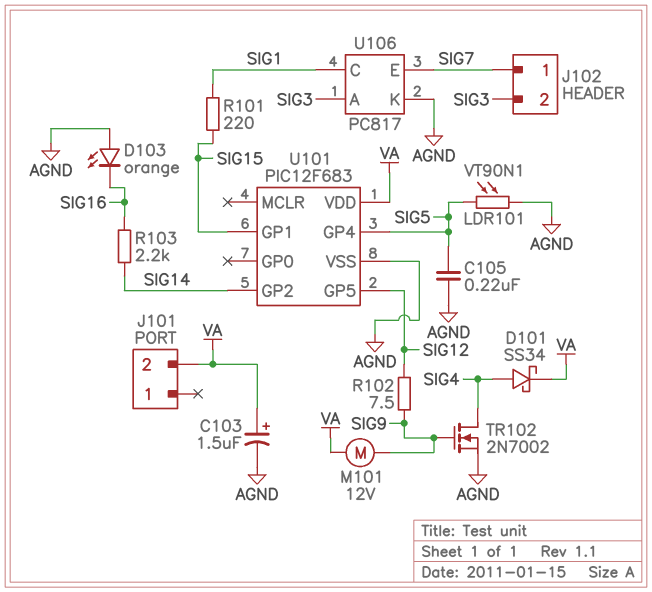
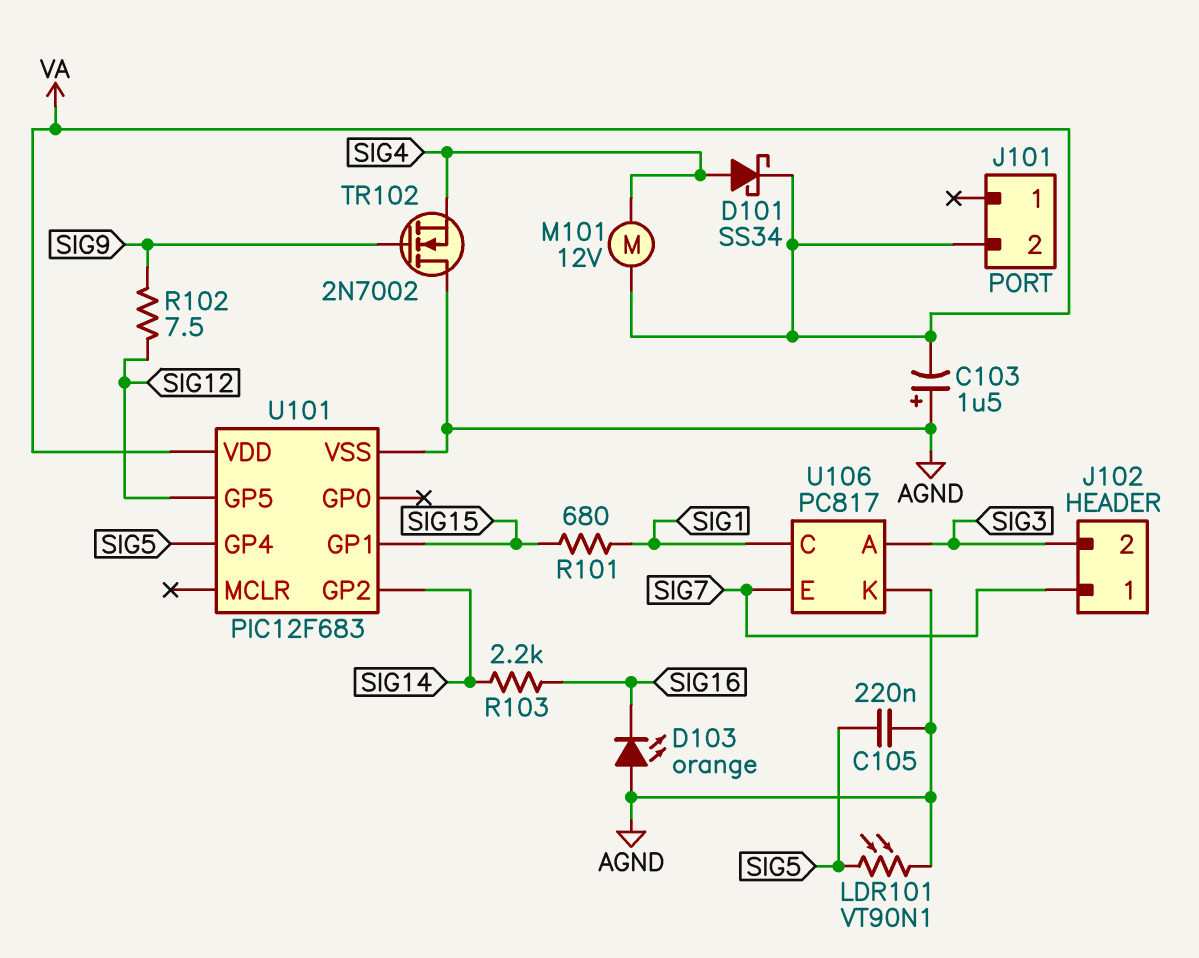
C103: 1.5uF (plus VA, minus AGND) -> 1.5uF (plus AGND, minus VA)
M101: motor 12V (SIG9, VA) -> motor 12V (SIG4, VA)
R101: 220 (SIG1, SIG15) -> 680 (SIG1, SIG15)
TR102: NMOS 2N7002 (G SIG9, D SIG4, S AGND) -> NMOS 2N7002 (G SIG9, D AGND, S SIG4)

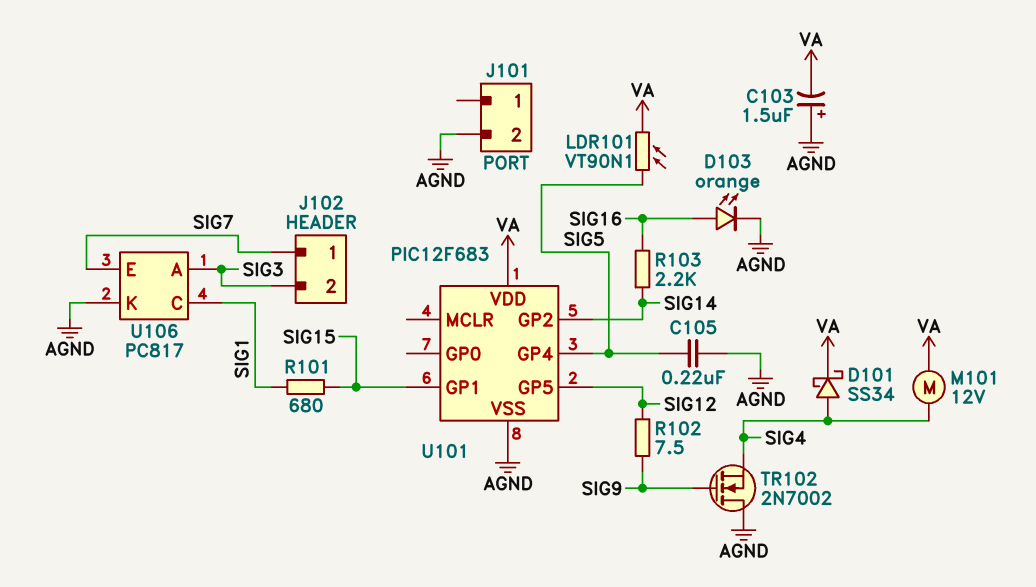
D103: LED orange (A AGND, K SIG16) -> LED orange (A SIG16, K AGND)
J101 pin 2: VA -> AGND
LDR101: VT90N1 (AGND, SIG5) -> VT90N1 (SIG5, VA)

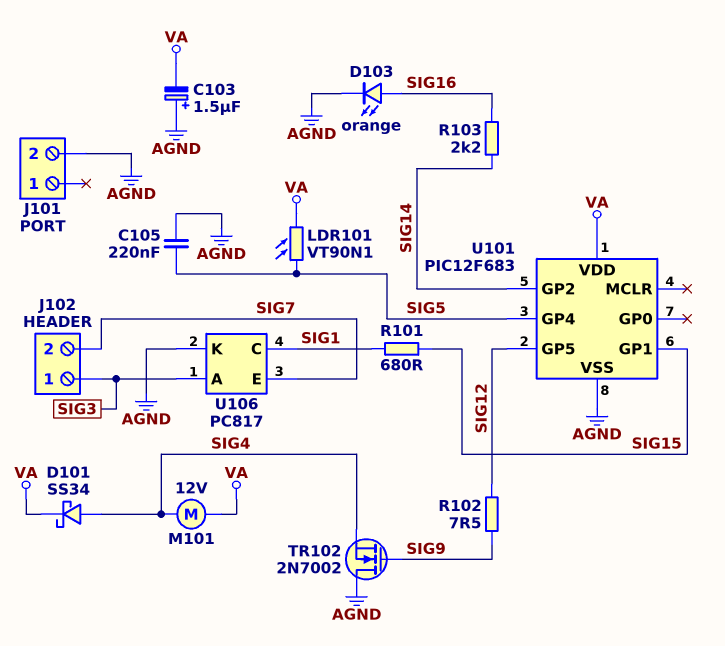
J102 pin 1: SIG7 -> SIG3
J102 pin 2: SIG3 -> SIG7

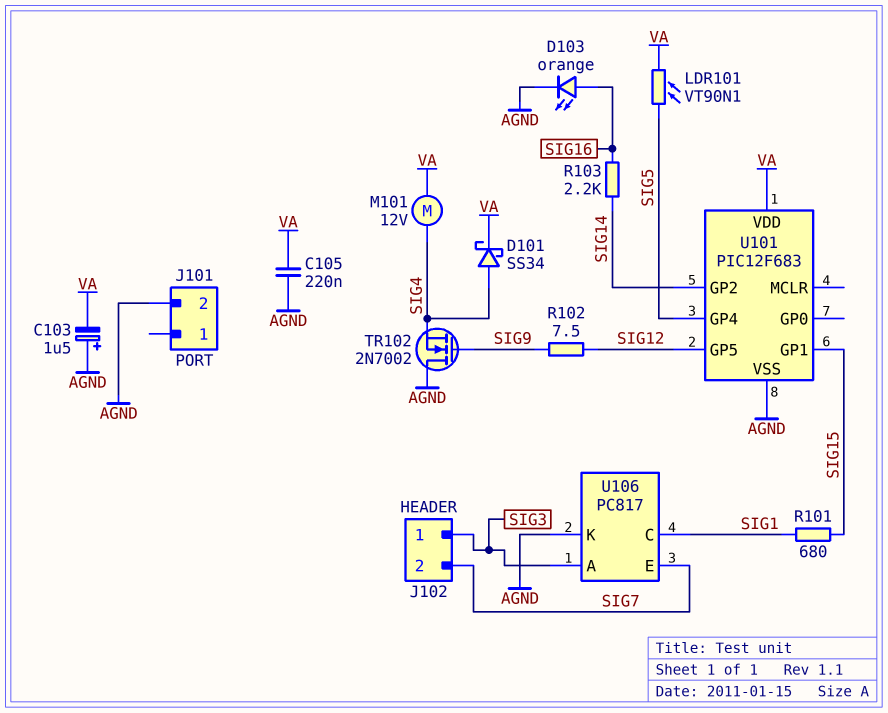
C105: 220nF (AGND, SIG5) -> 220nF (AGND, VA)

